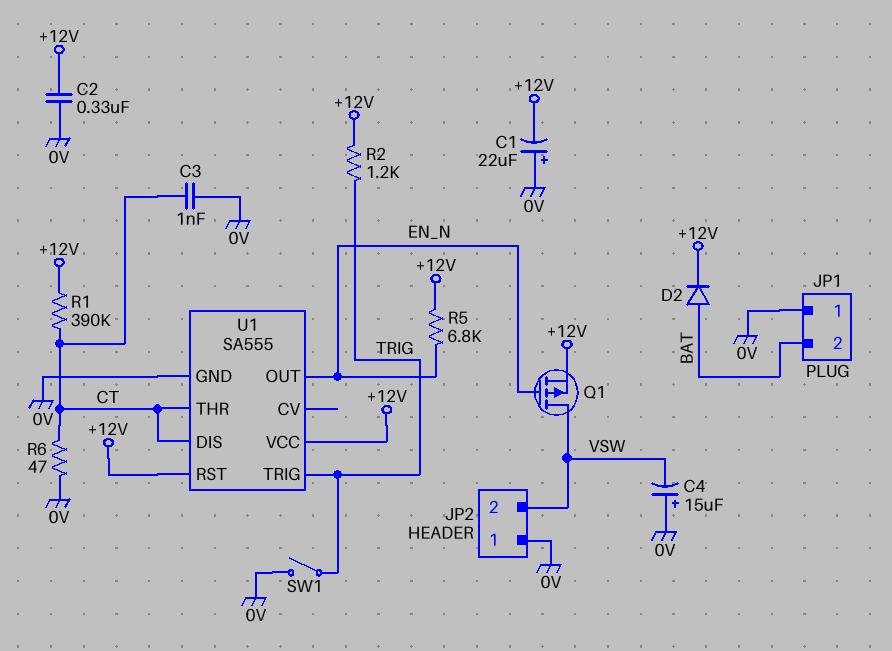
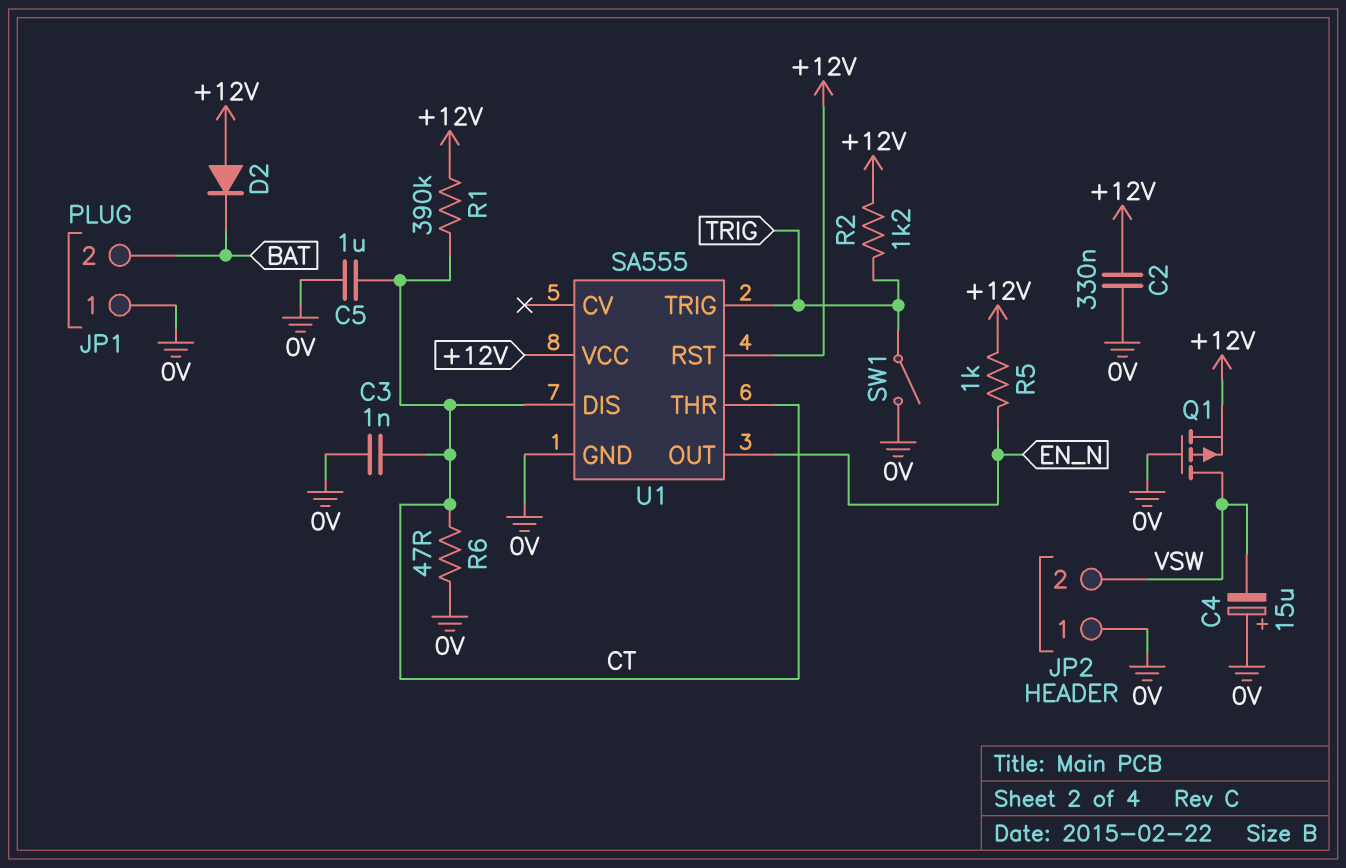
C1: 22uF (plus 0V, minus +12V) -> none
C5: none -> 1uF (0V, CT)
D2: diode (A BAT, K +12V) -> diode (A +12V, K BAT)
Q1: PMOS (G EN_N, D VSW, S +12V) -> PMOS (G 0V, D VSW, S +12V)
R5: 6.8k (+12V, EN_N) -> 1k (+12V, EN_N)

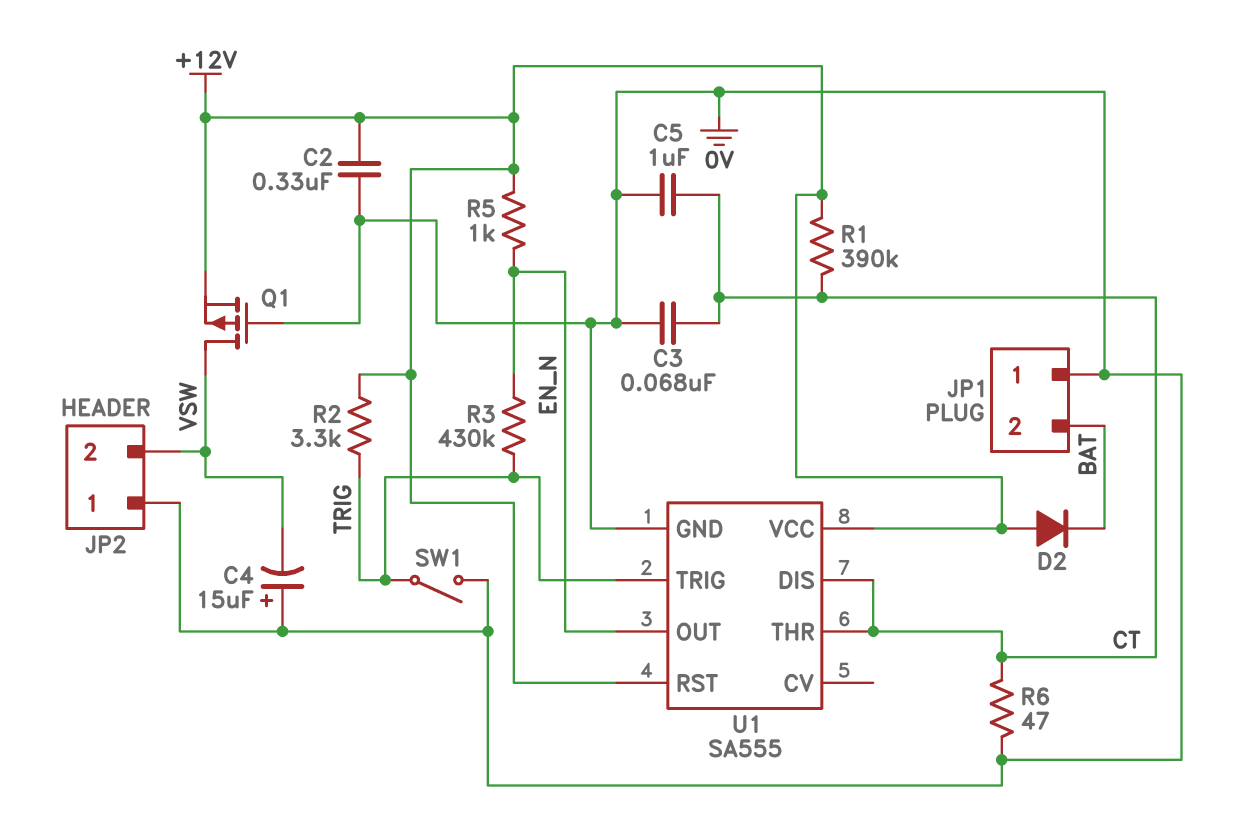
C3: 1nF (0V, CT) -> 68nF (0V, CT)
R2: 1.2k (+12V, TRIG) -> 3.3k (+12V, TRIG)
R3: none -> 430k (EN_N, TRIG)

